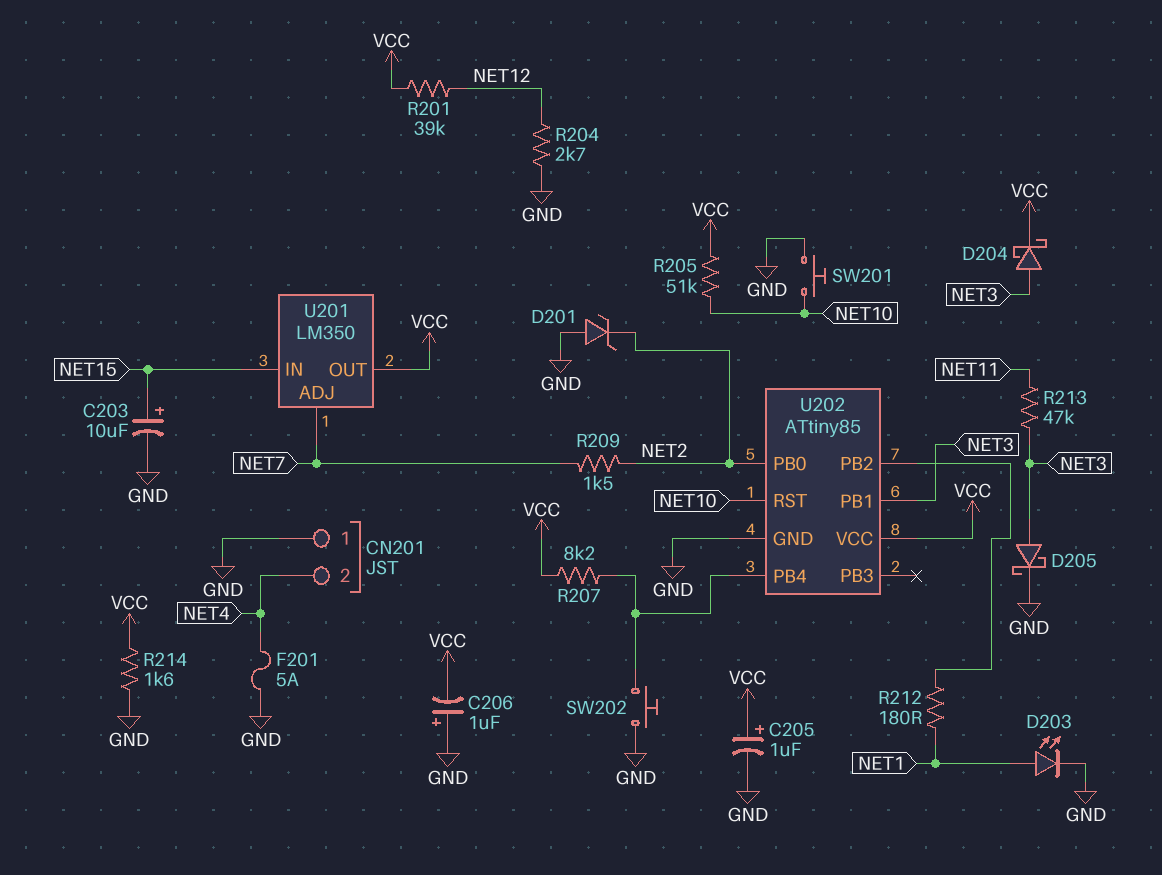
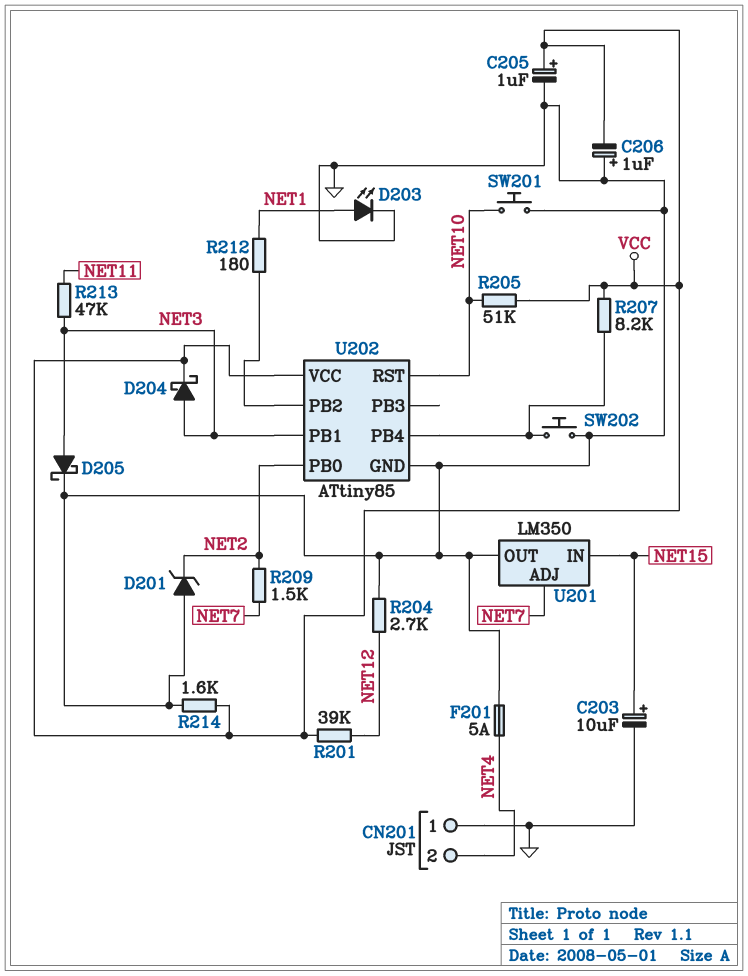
U201 pin OUT: VCC -> GND

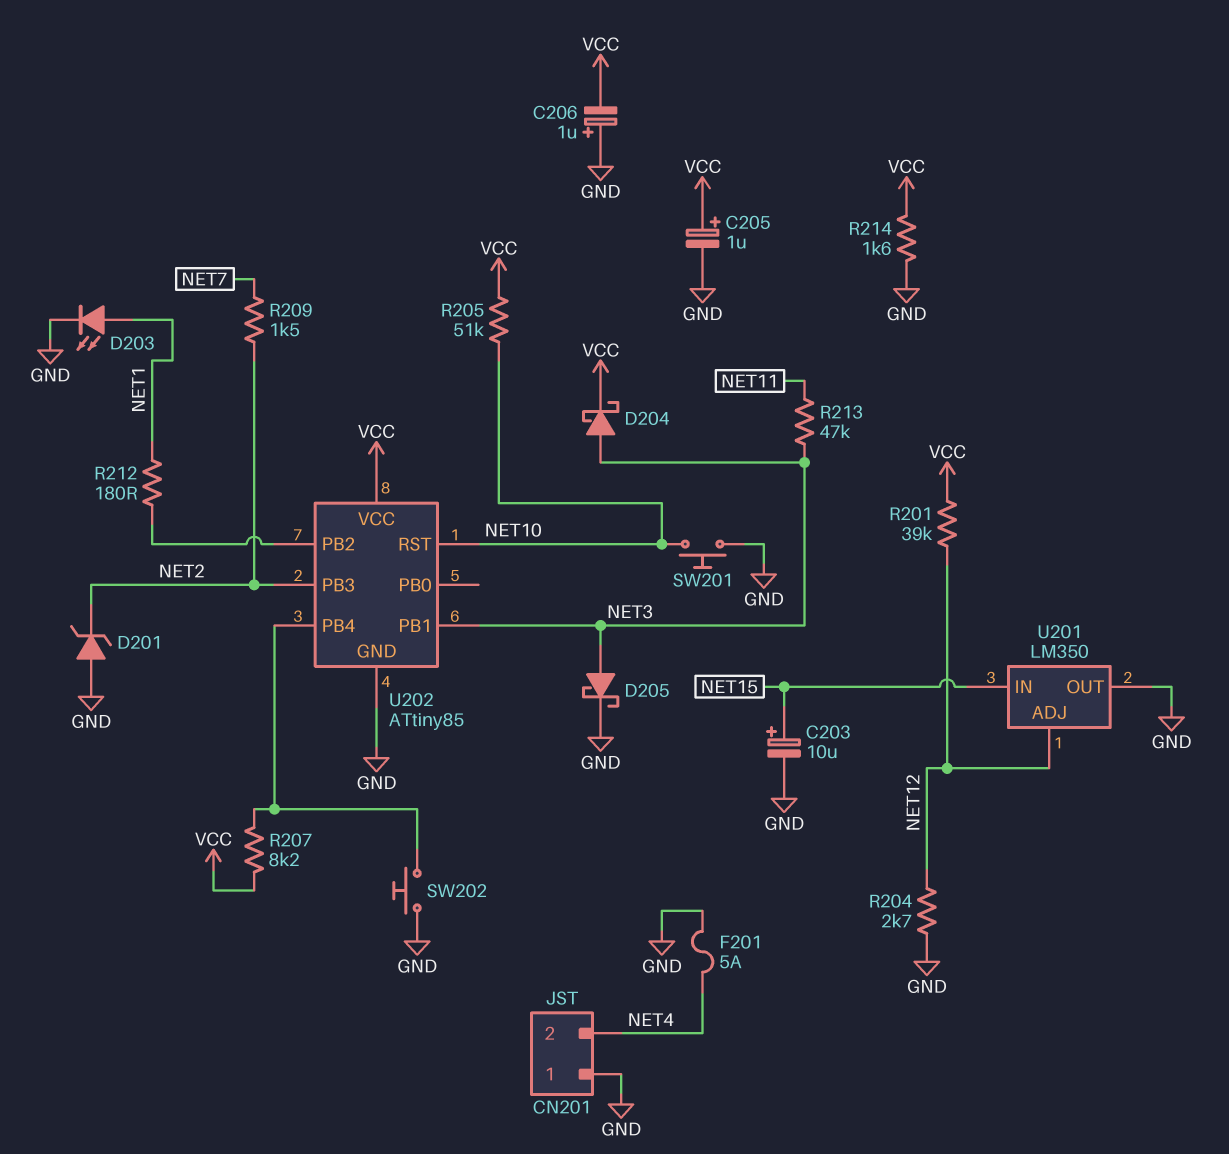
U201 pin ADJ: NET7 -> NET12
U202 pin PB0: NET2 -> none
U202 pin PB3: none -> NET2

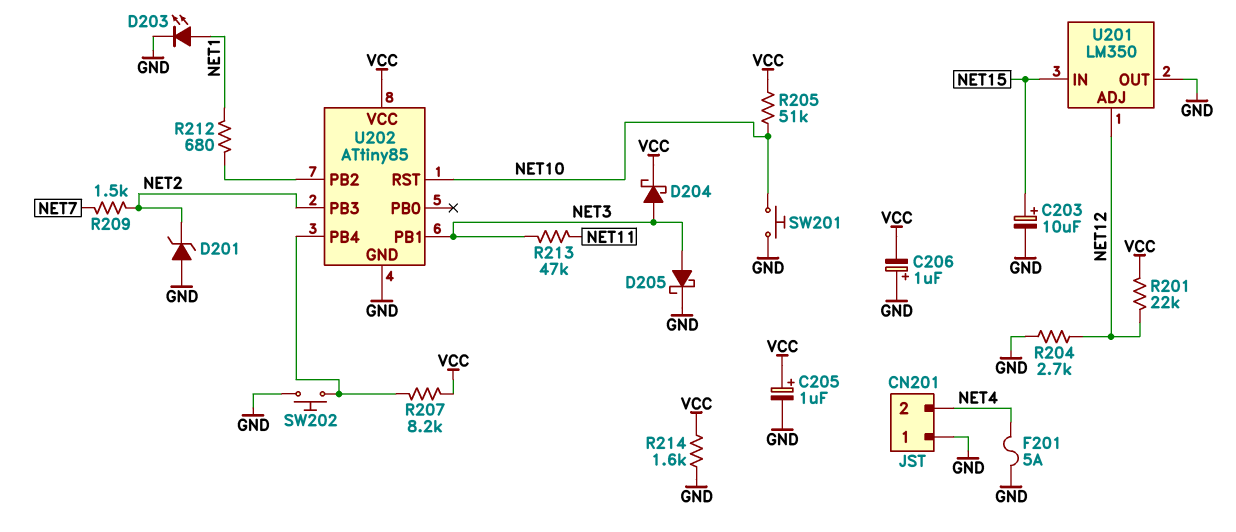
R201: 39k (NET12, VCC) -> 22k (NET12, VCC)
R212: 180 (NET1, U202/PB2) -> 680 (NET1, U202/PB2)

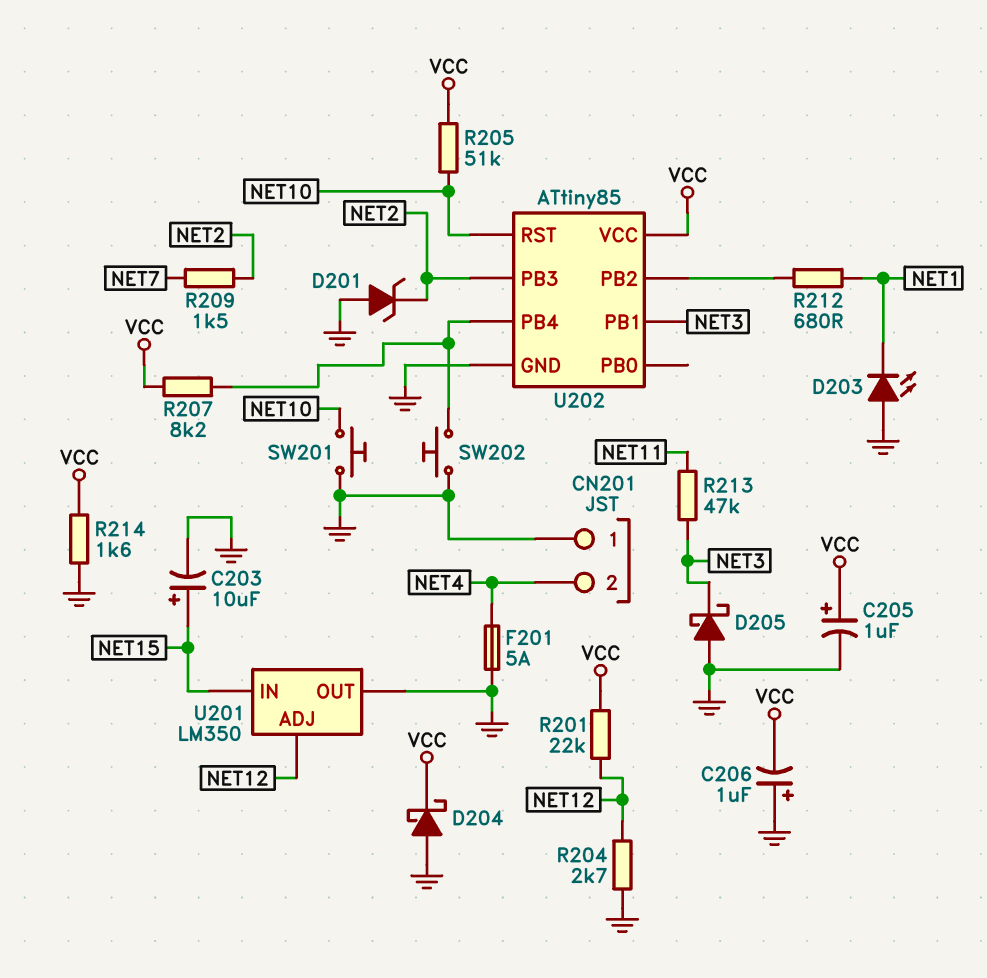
D203: LED (A NET1, K GND) -> LED (A GND, K NET1)
D204: schottky (A NET3, K VCC) -> schottky (A GND, K VCC)
D205: schottky (A NET3, K GND) -> schottky (A GND, K NET3)

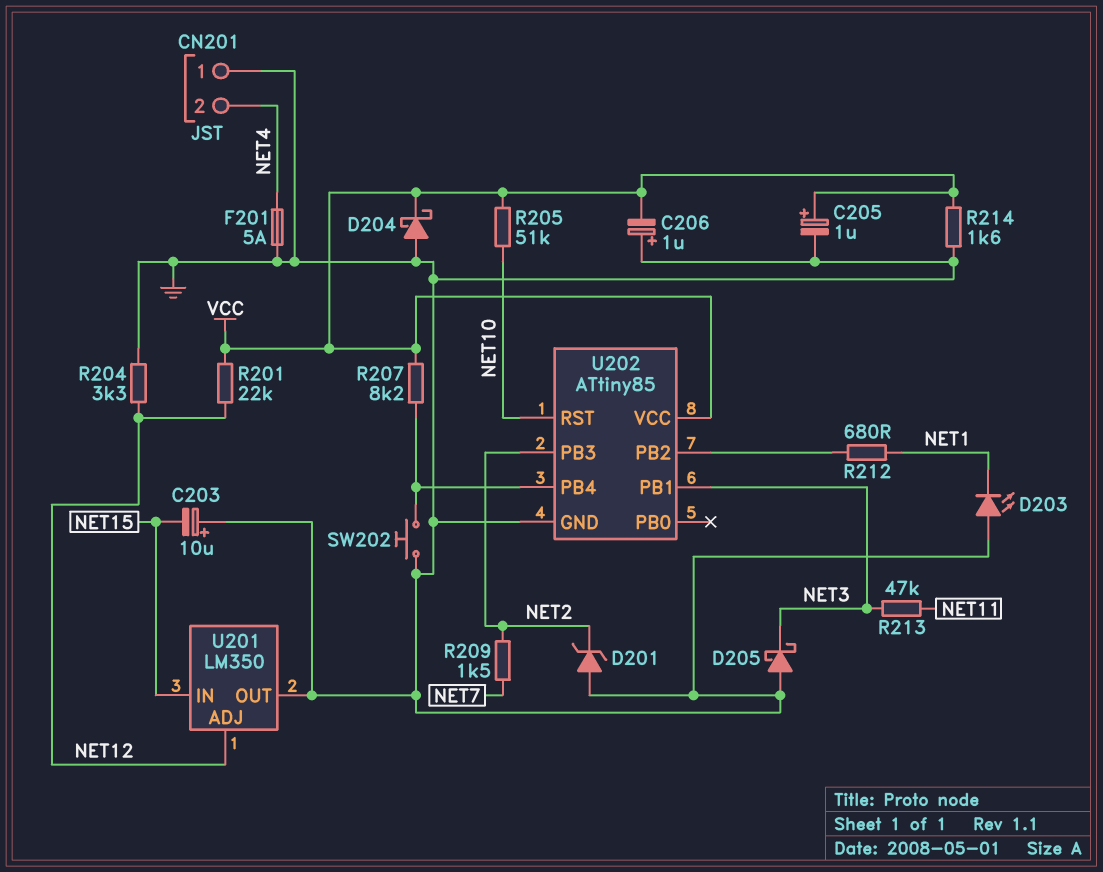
C203: 10uF (plus NET15, minus GND) -> 10uF (plus GND, minus NET15)
R204: 2.7k (GND, NET12) -> 3.3k (GND, NET12)
SW201: button (GND, NET10) -> none

